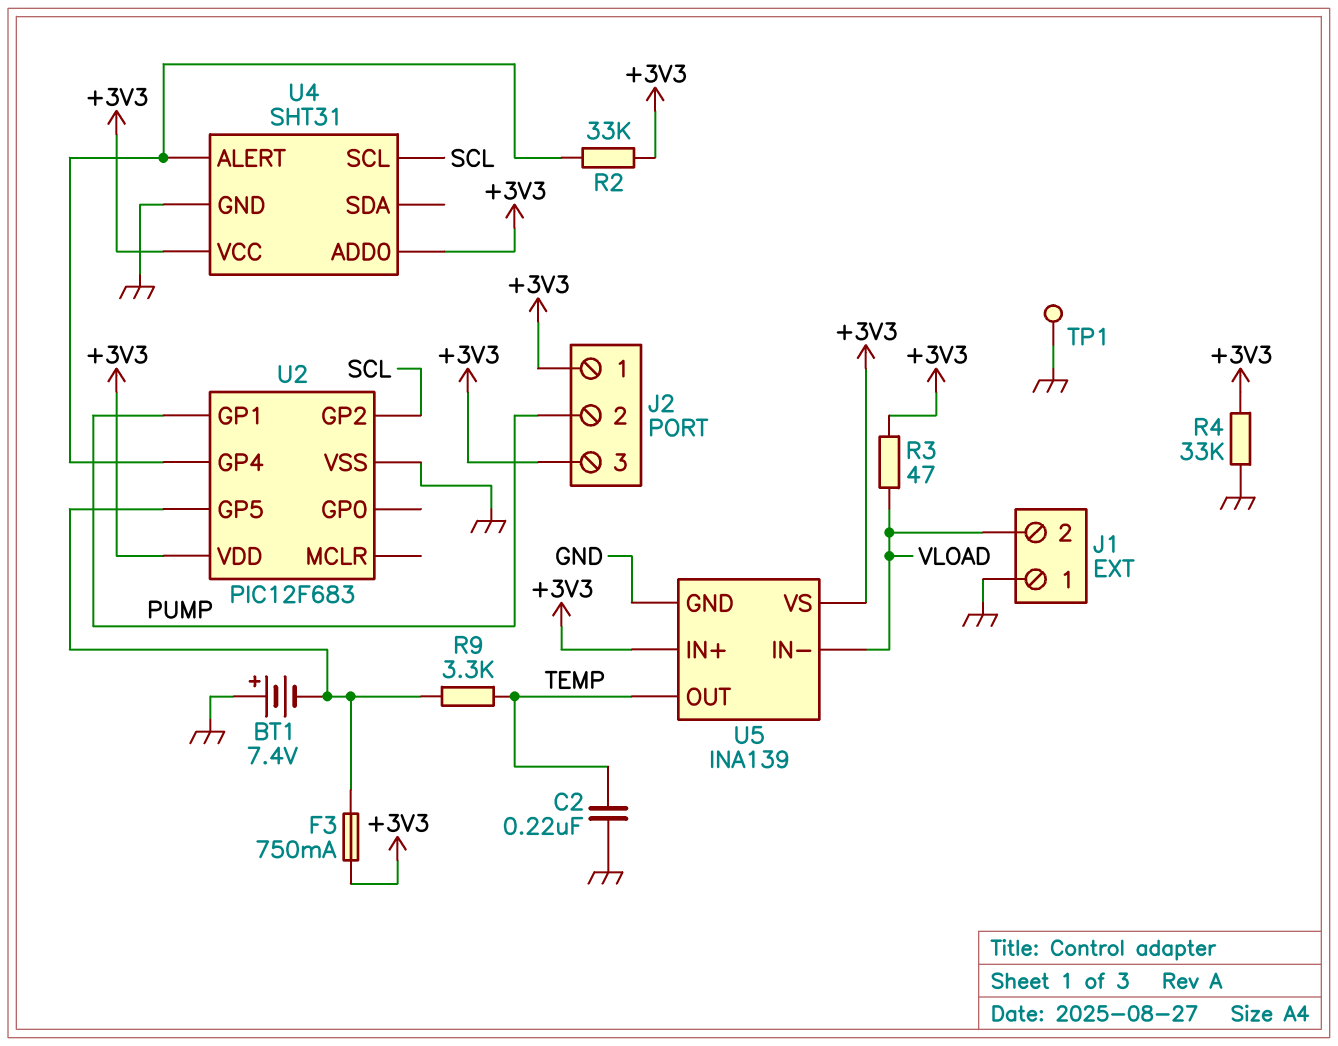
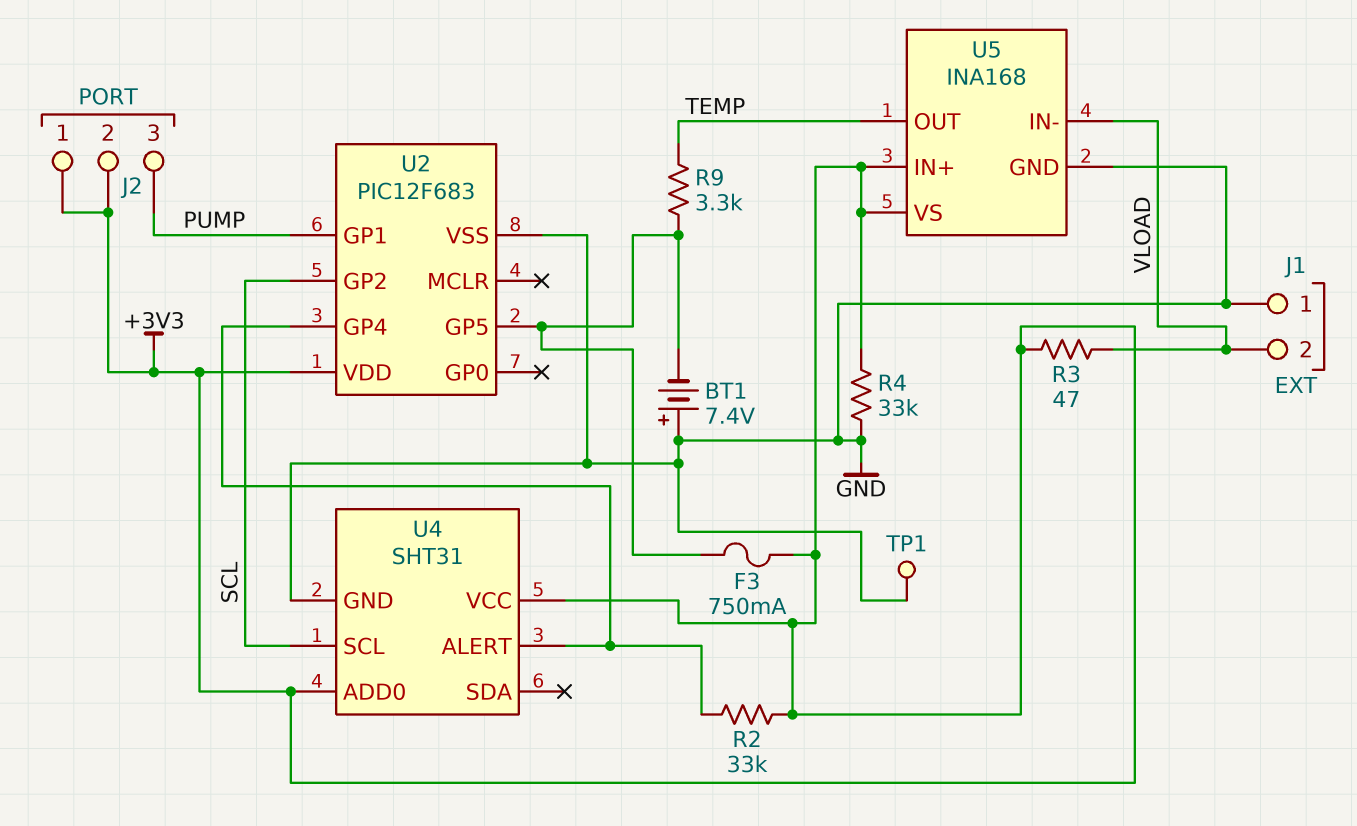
C2: 220nF (GND, TEMP) -> none
J2 pin 2: PUMP -> +3V3
J2 pin 3: +3V3 -> PUMP
U5: INA139 -> INA168

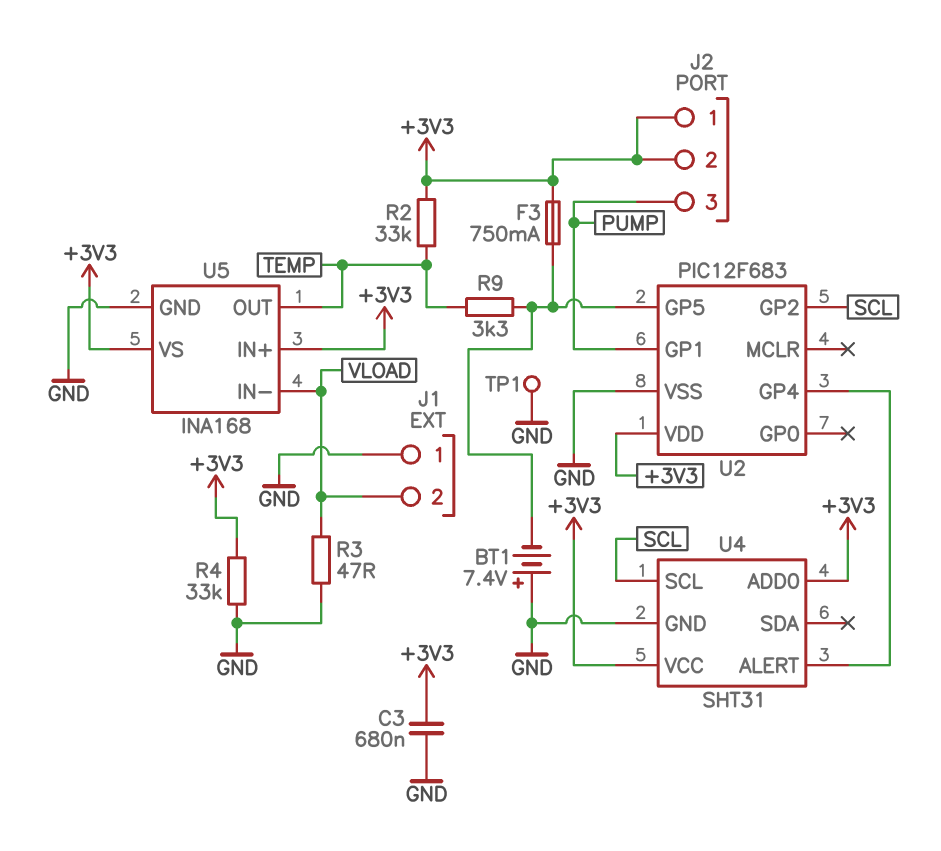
C3: none -> 680nF (+3V3, GND)
R2: 33k (+3V3, U2/GP4) -> 33k (+3V3, TEMP)
R3: 47 (+3V3, VLOAD) -> 47 (GND, VLOAD)

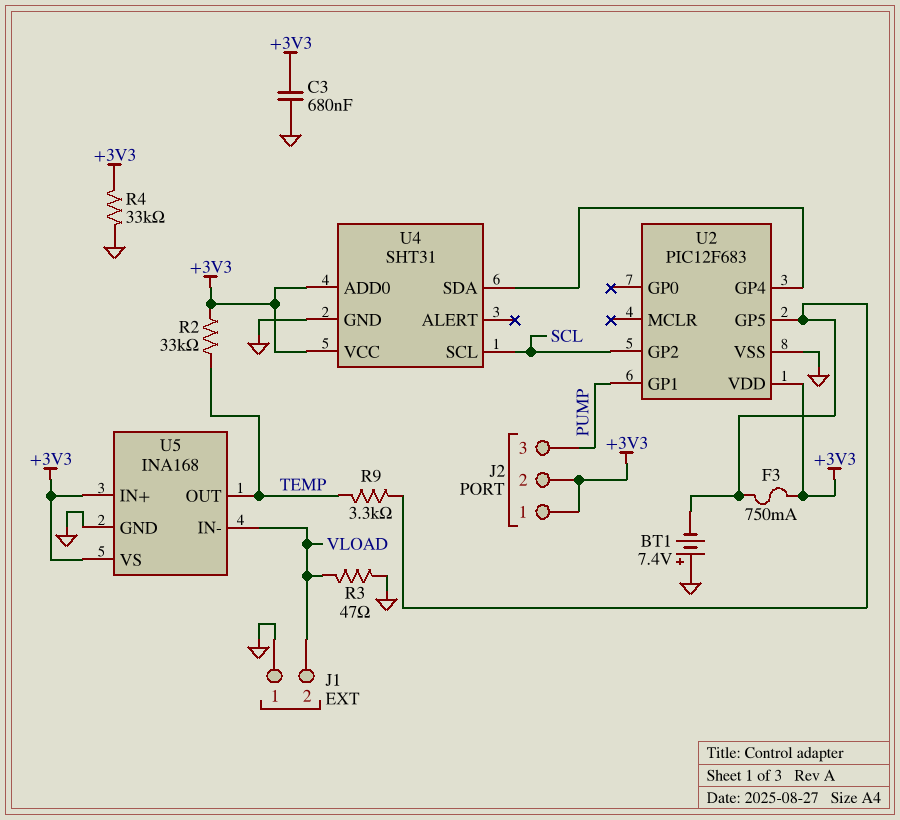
TP1: test point (GND) -> none
U4 pin ALERT: U2/GP4 -> none
U4 pin SDA: none -> U2/GP4

